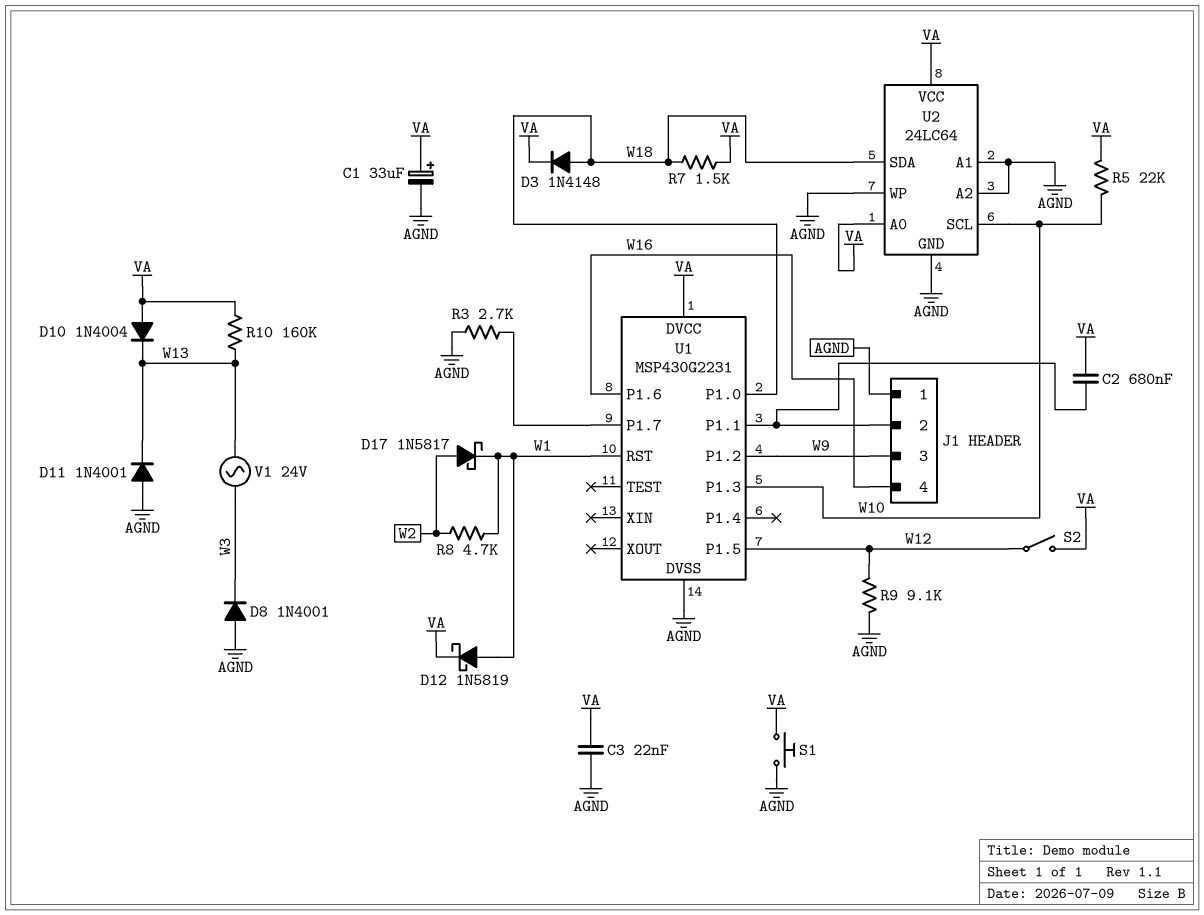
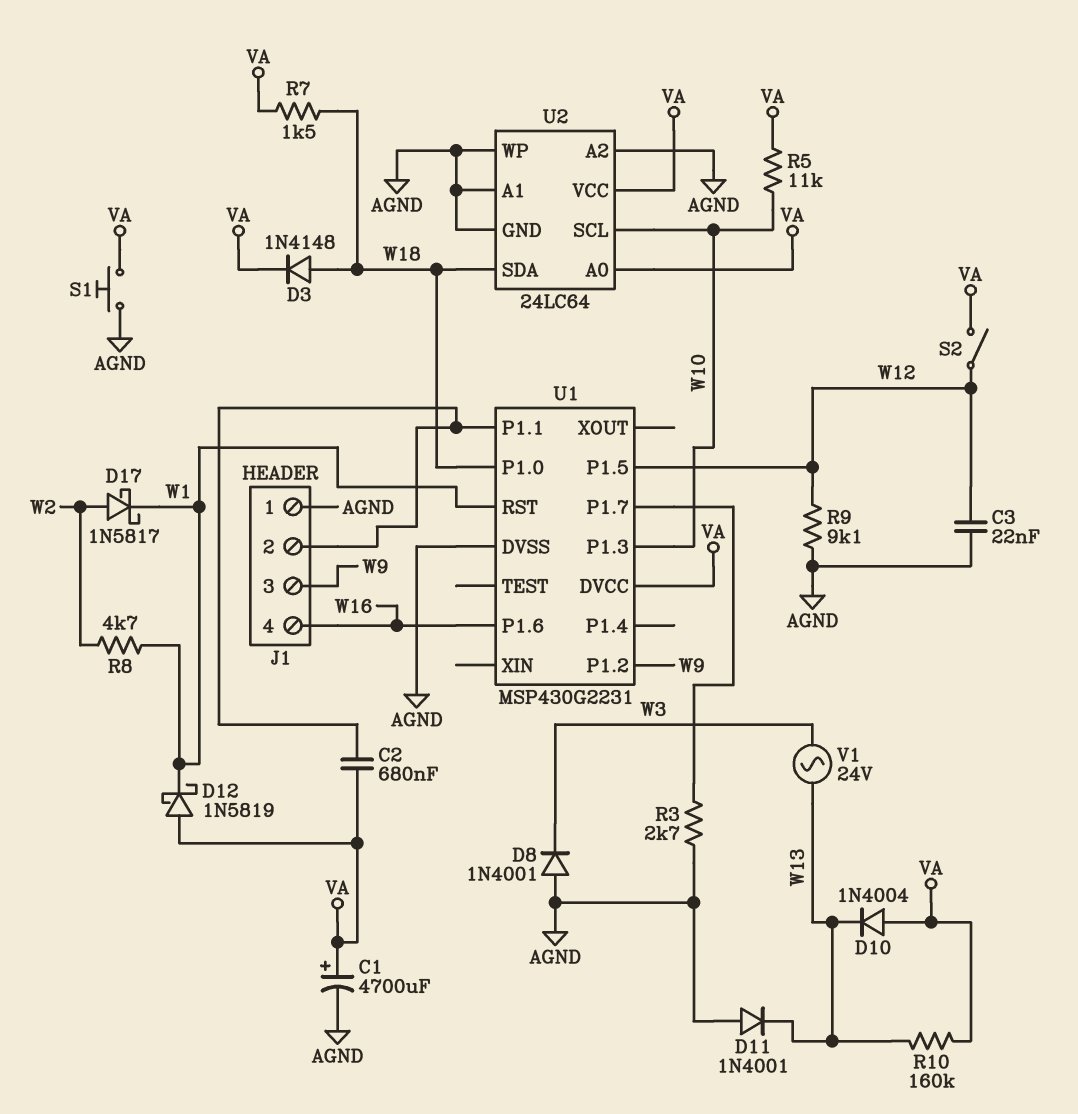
C1: 33uF (plus VA, minus AGND) -> 4700uF (plus VA, minus AGND)
C3: 22nF (AGND, VA) -> 22nF (AGND, W12)
D12: schottky 1N5819 (A W1, K VA) -> schottky 1N5819 (A VA, K W1)
R5: 22k (VA, W10) -> 11k (VA, W10)

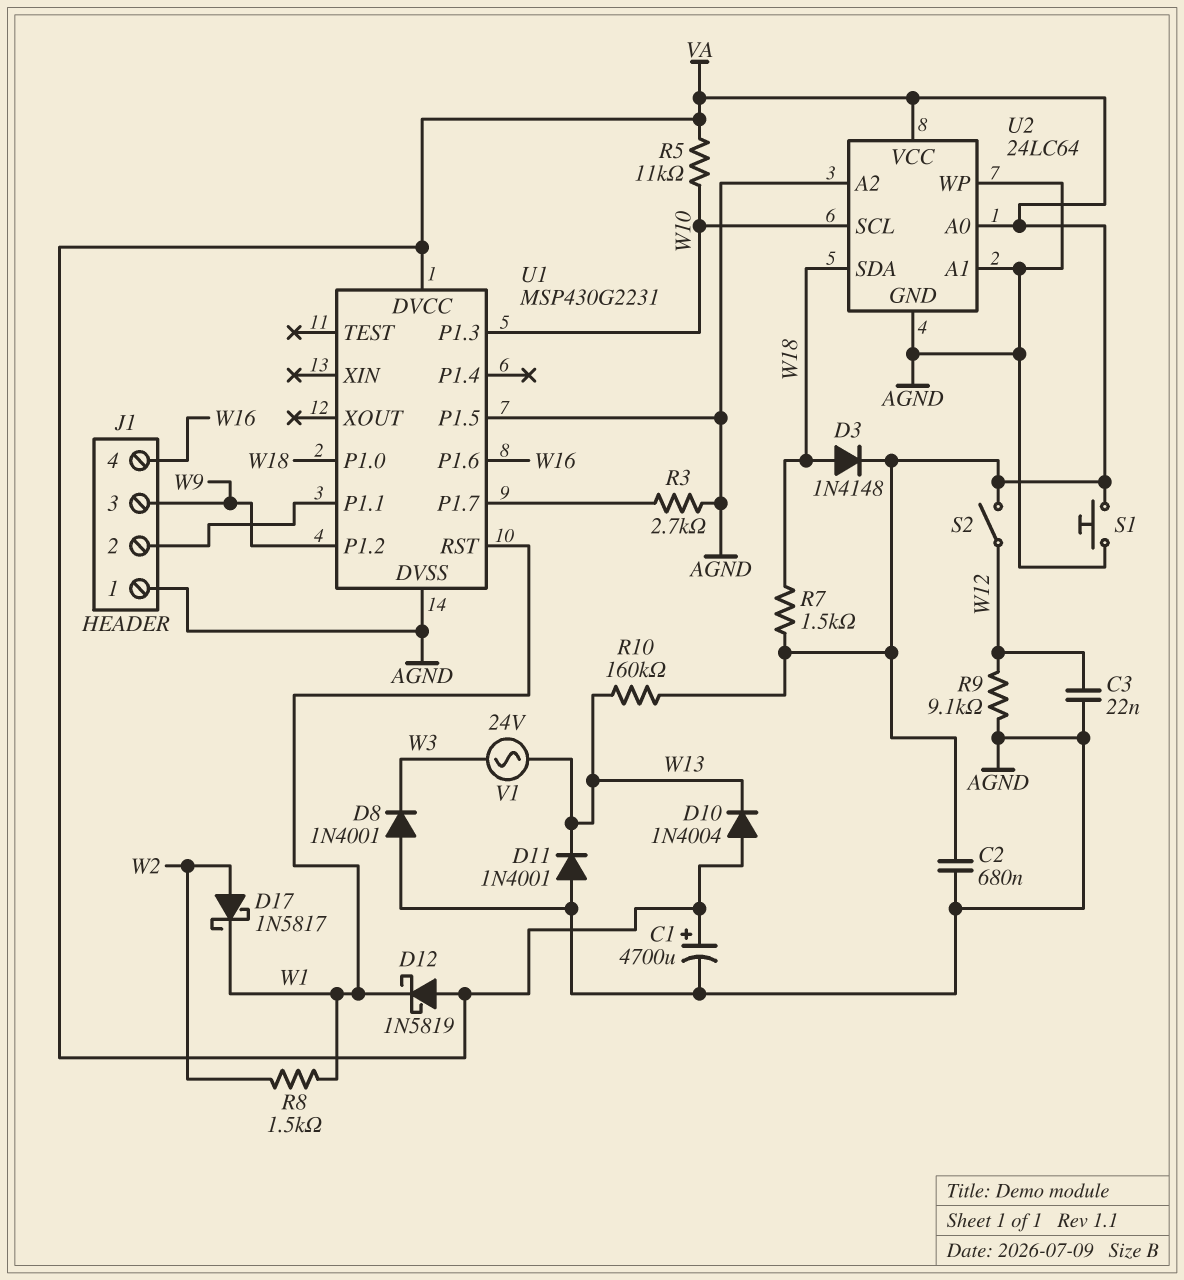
C2: 680nF (J1/2, VA) -> 680nF (AGND, VA)
R8: 4.7k (W1, W2) -> 1.5k (W1, W2)
U1 pin P1.5: W12 -> AGND

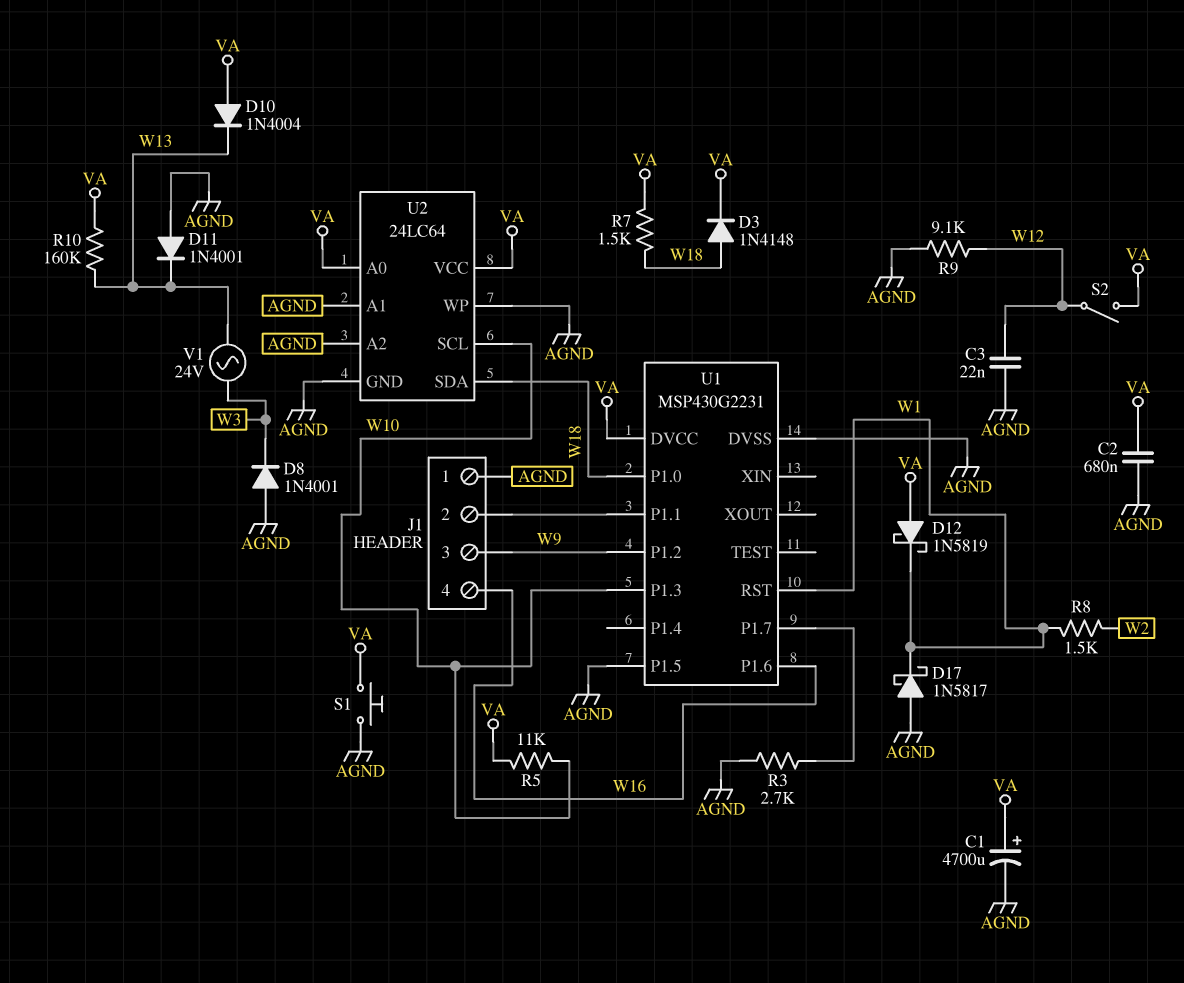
D17: schottky 1N5817 (A W2, K W1) -> schottky 1N5817 (A AGND, K W1)

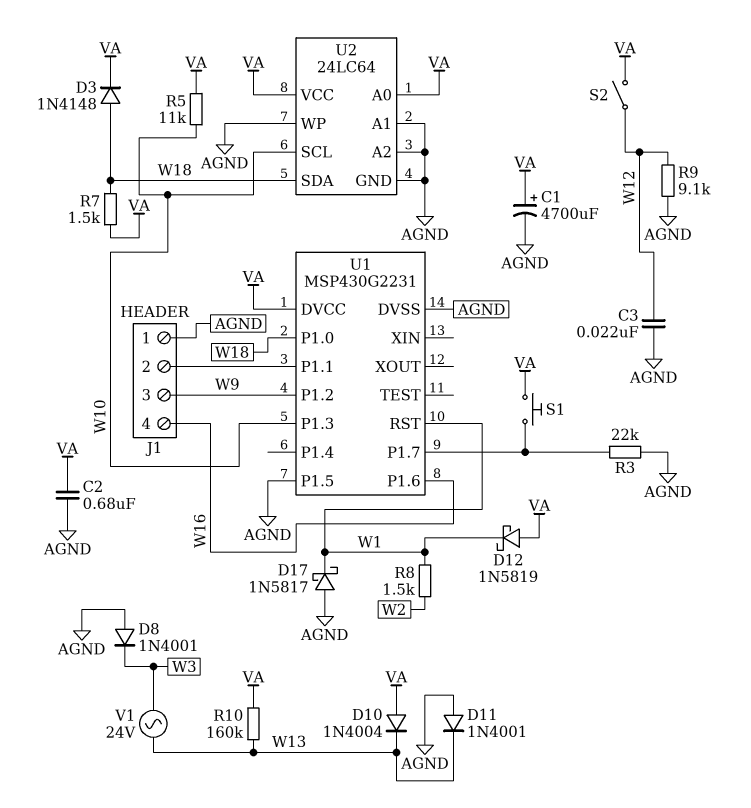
R3: 2.7k (AGND, U1/P1.7) -> 22k (AGND, U1/P1.7)
S1: button (AGND, VA) -> button (U1/P1.7, VA)

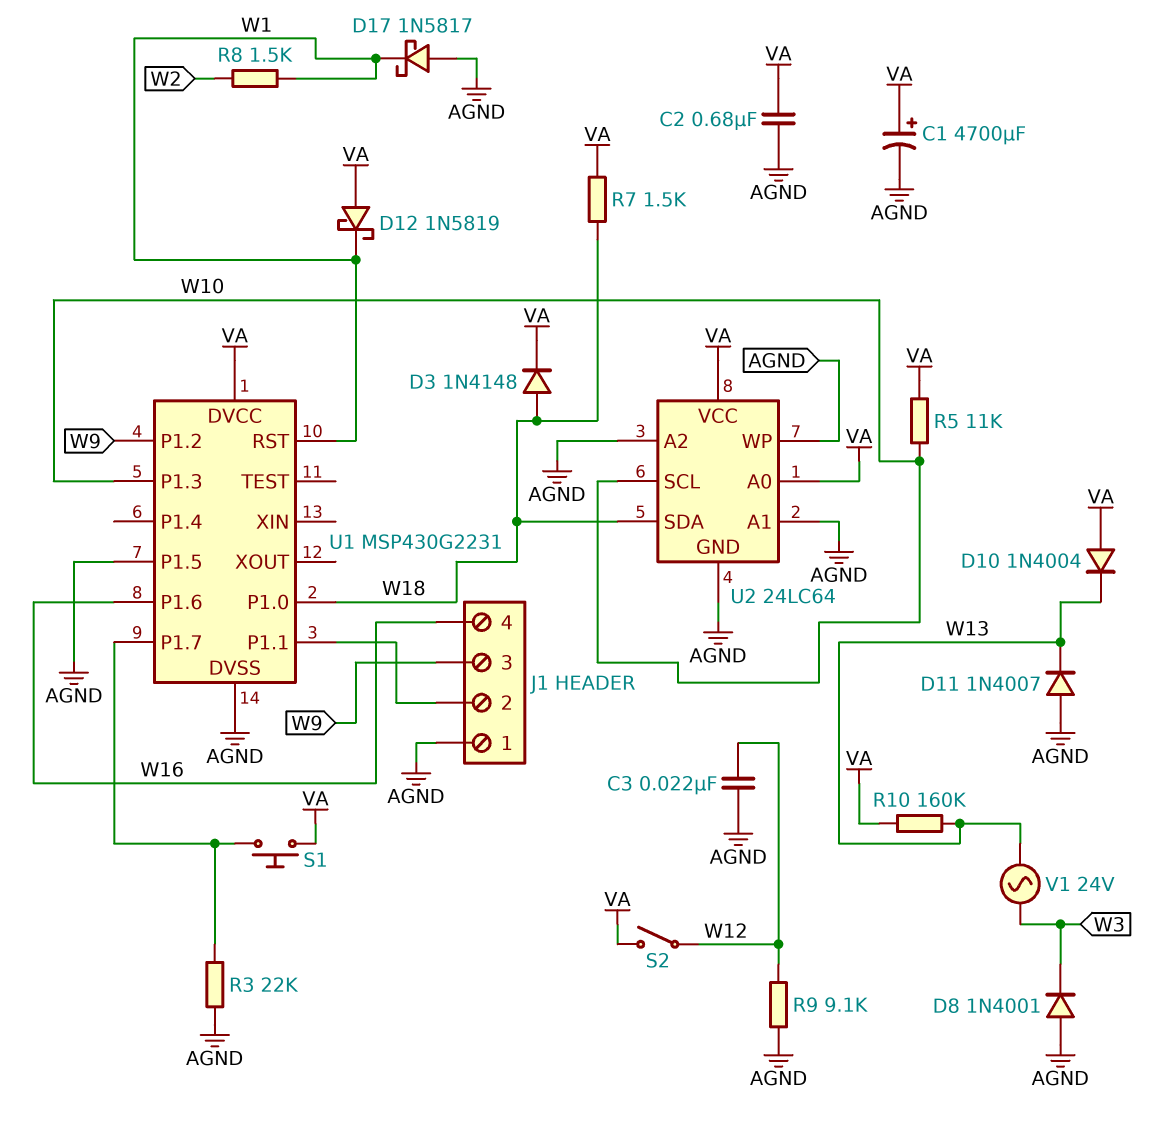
D11: diode 1N4001 (A AGND, K W13) -> diode 1N4007 (A AGND, K W13)

